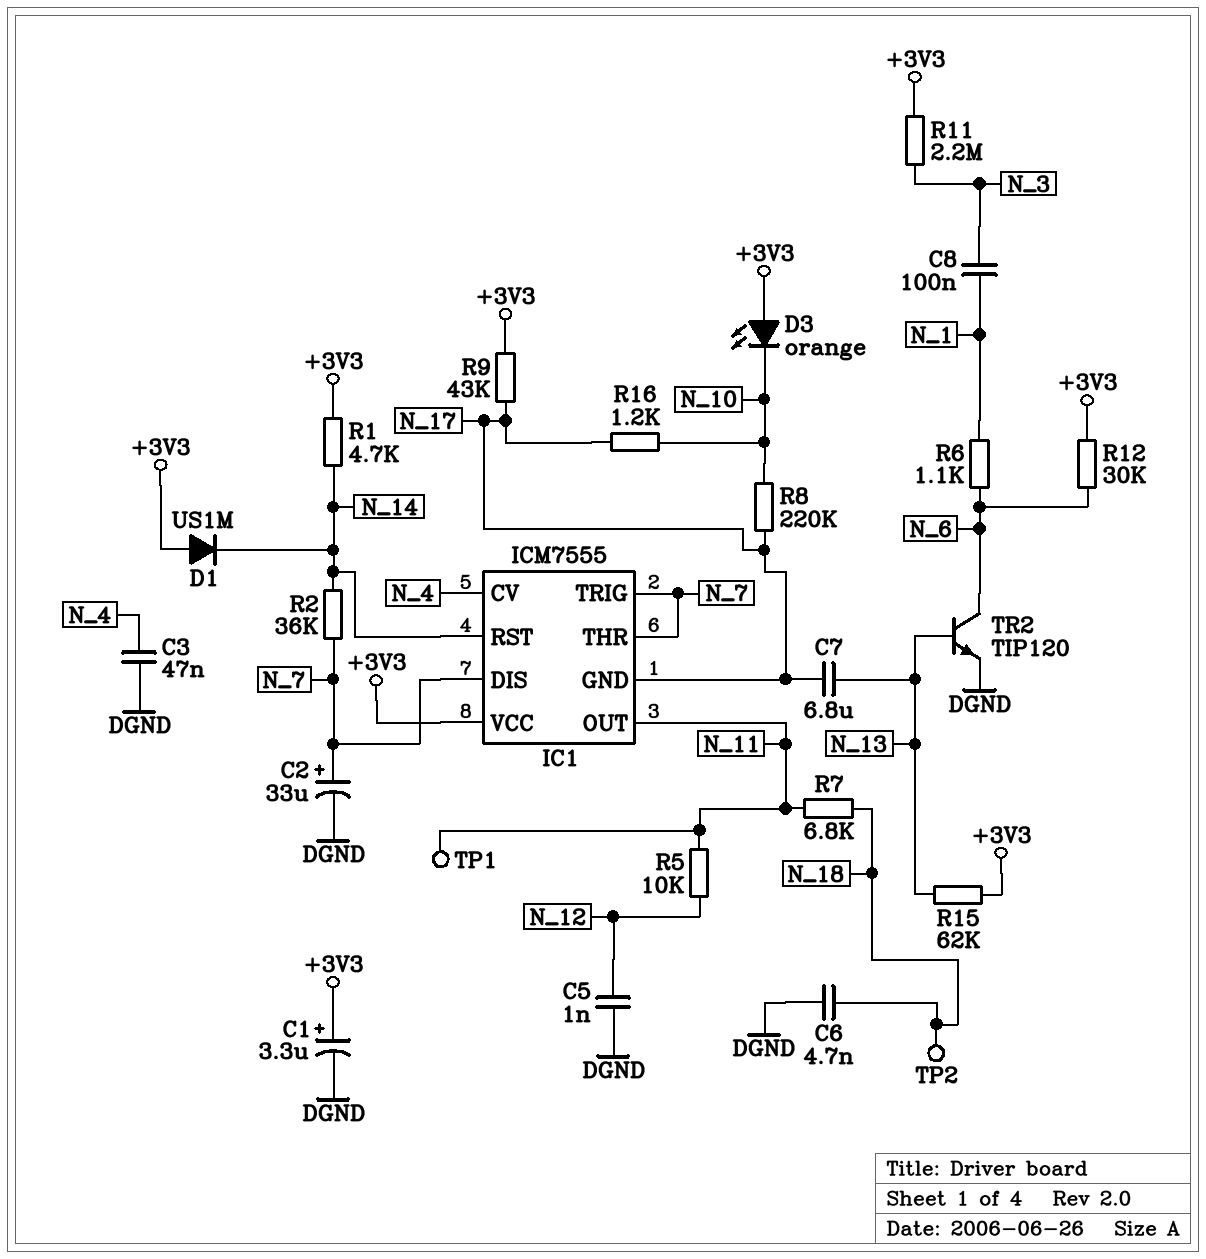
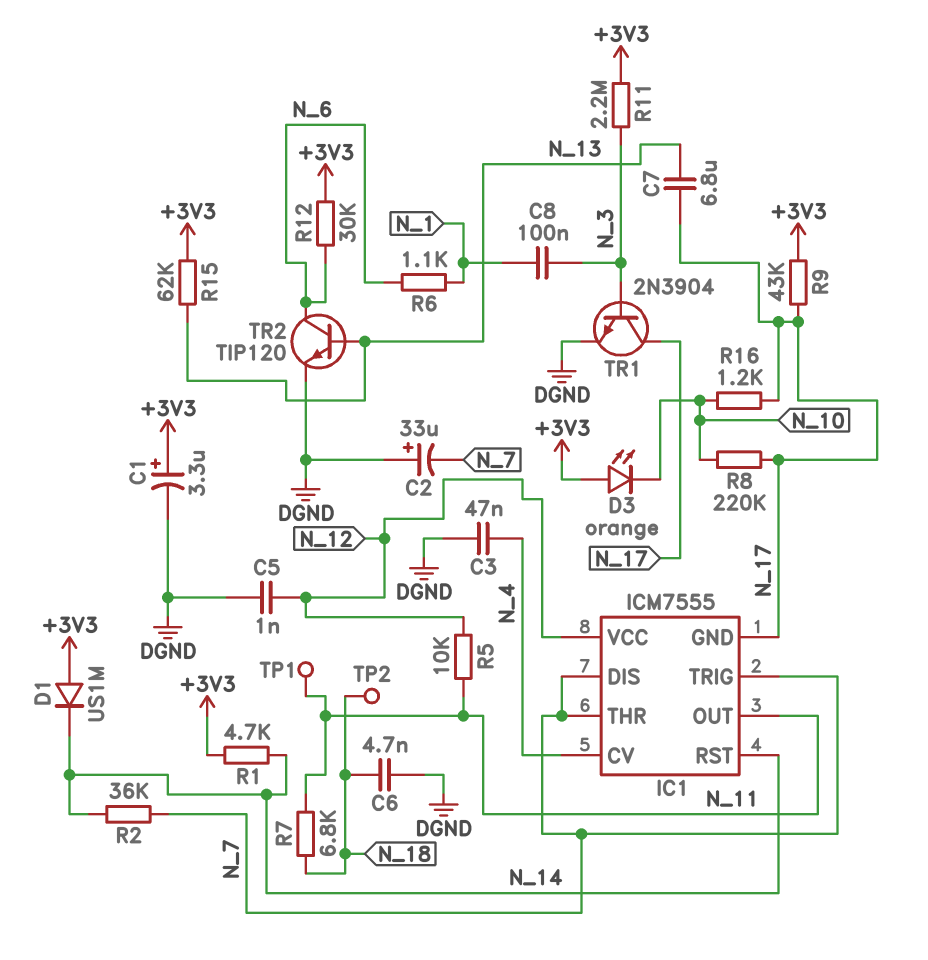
C2: 33uF (plus N_7, minus DGND) -> 33uF (plus DGND, minus N_7)
IC1 pin VCC: +3V3 -> N_12
TR1: none -> NPN 2N3904 (B N_3, C N_17, E DGND)

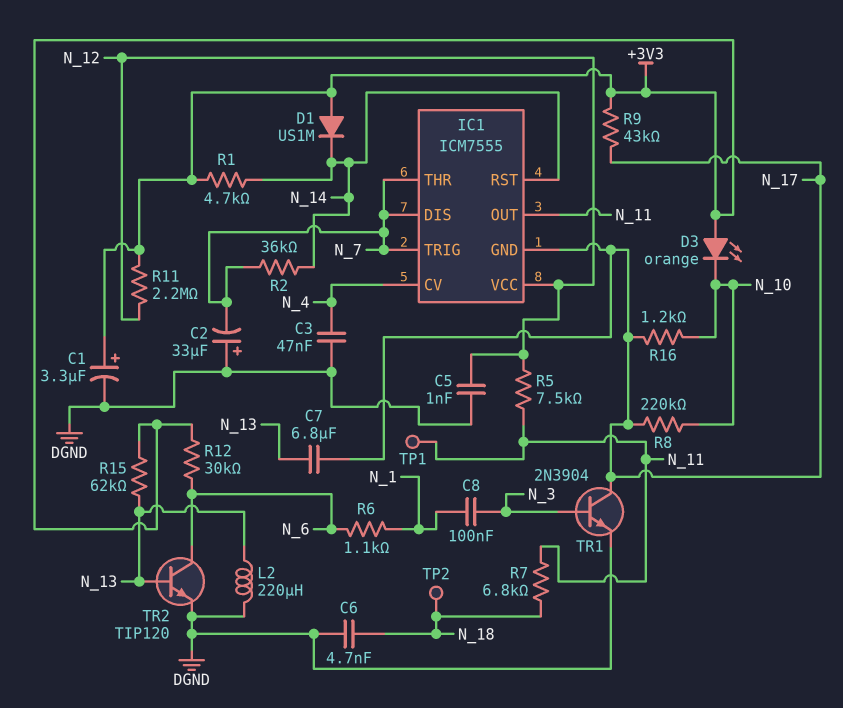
L2: none -> 220uH (DGND, N_13)
R5: 10k (N_11, N_12) -> 7.5k (N_11, N_12)
R11: 2.2M (+3V3, N_3) -> 2.2M (+3V3, N_12)

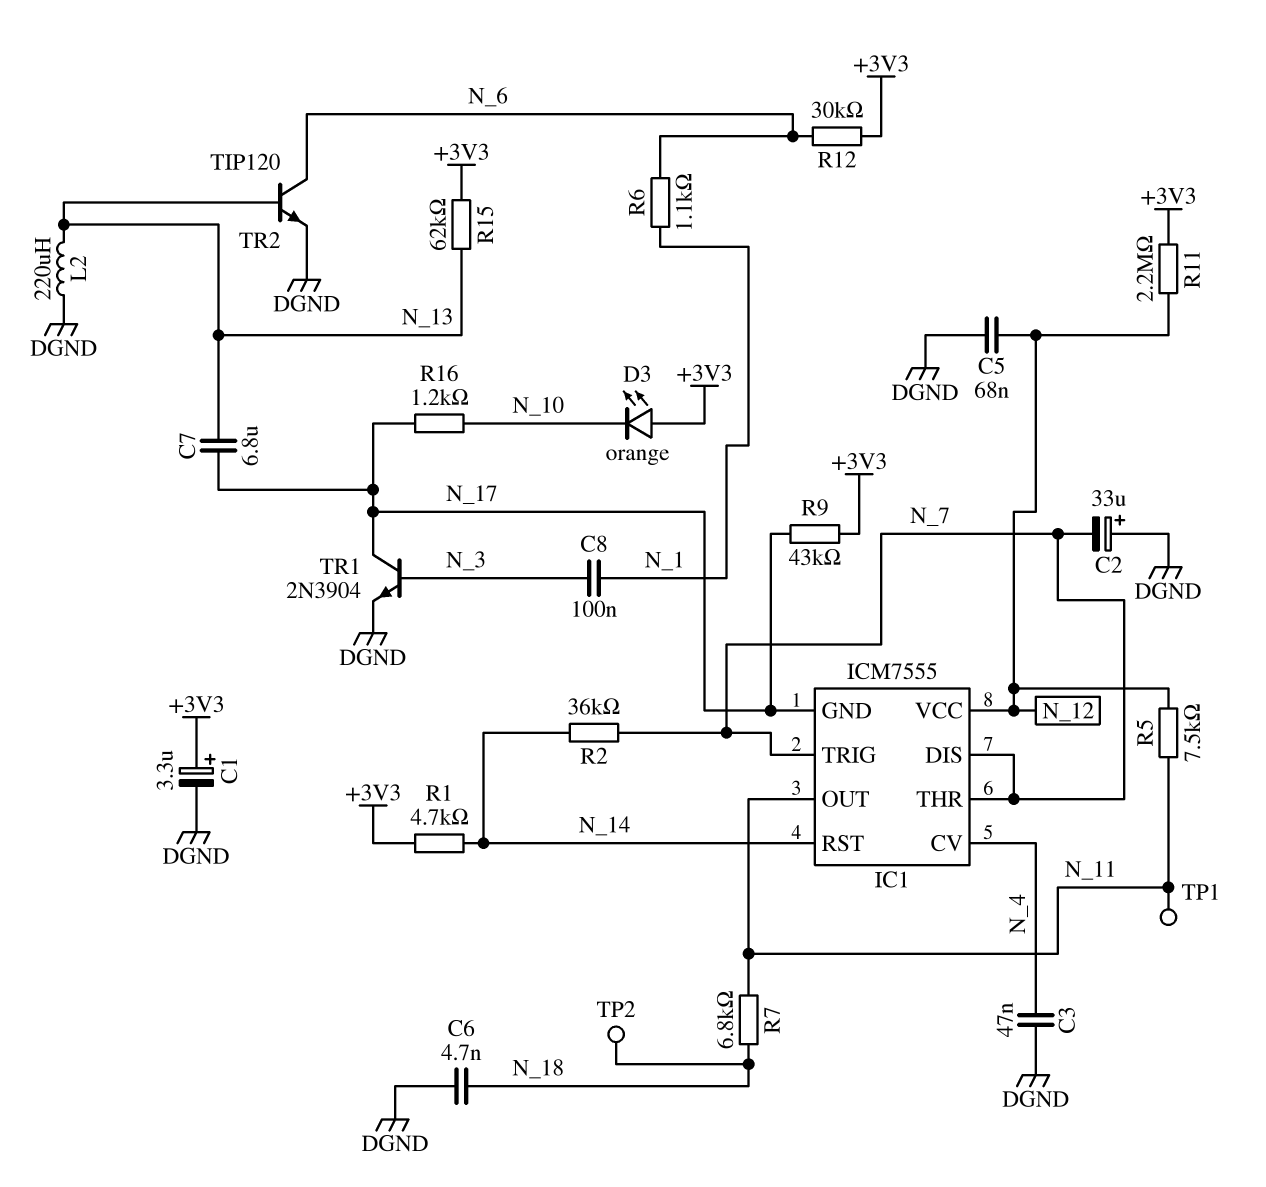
C5: 1nF (DGND, N_12) -> 68nF (DGND, N_12)
D1: diode US1M (A +3V3, K N_14) -> none
R8: 220k (N_10, N_17) -> none

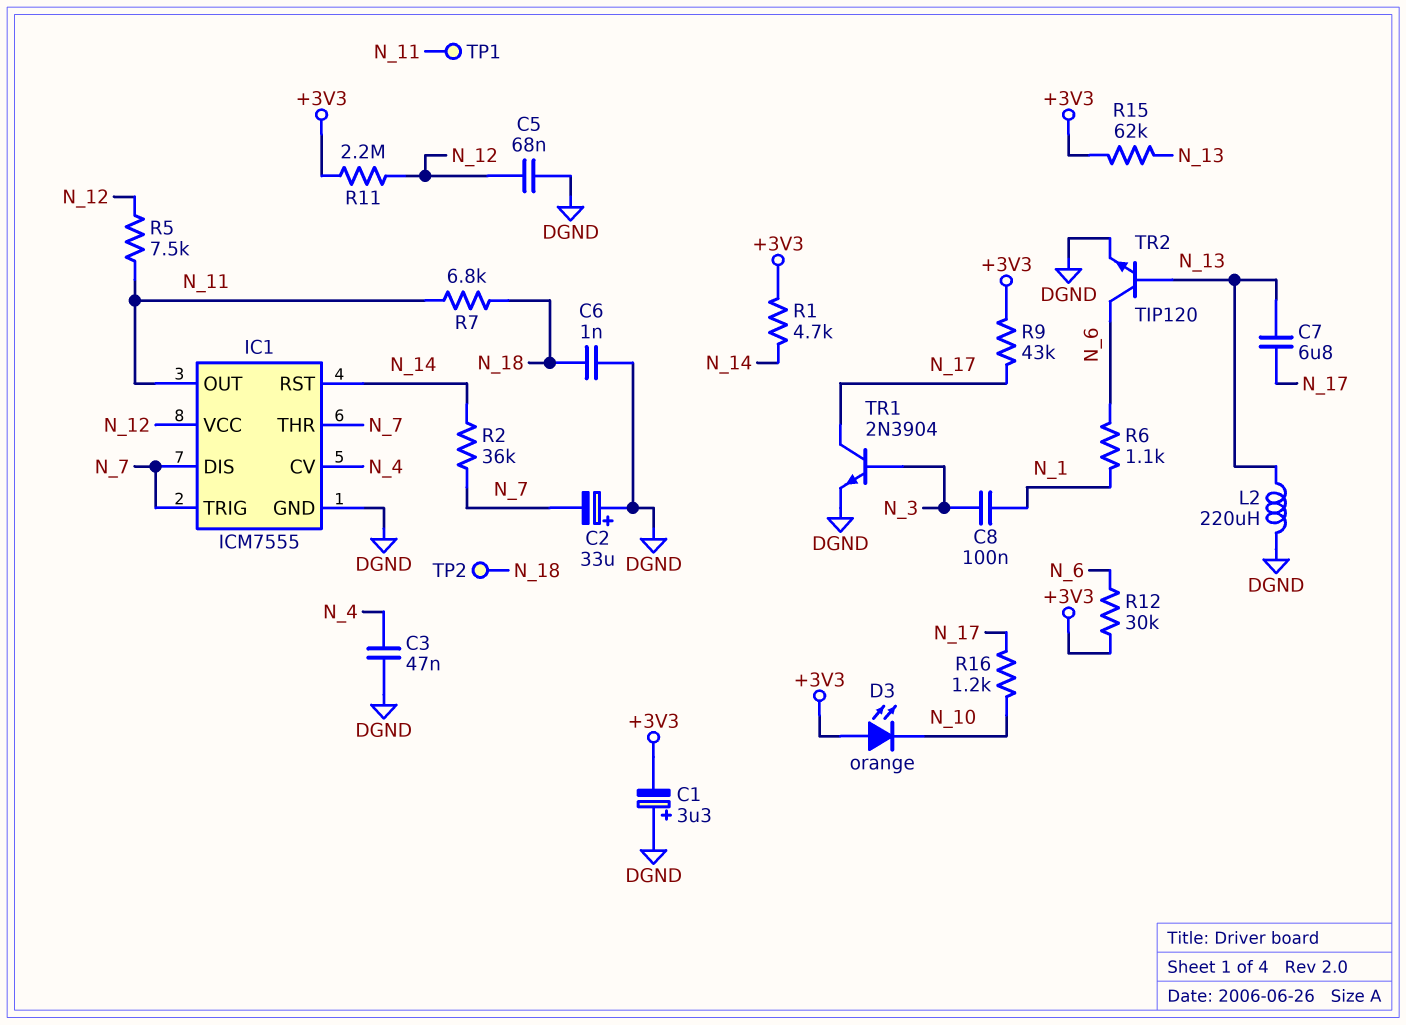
C1: 3.3uF (plus +3V3, minus DGND) -> 3.3uF (plus DGND, minus +3V3)
C6: 4.7nF (DGND, N_18) -> 1nF (DGND, N_18)
IC1 pin GND: N_17 -> DGND

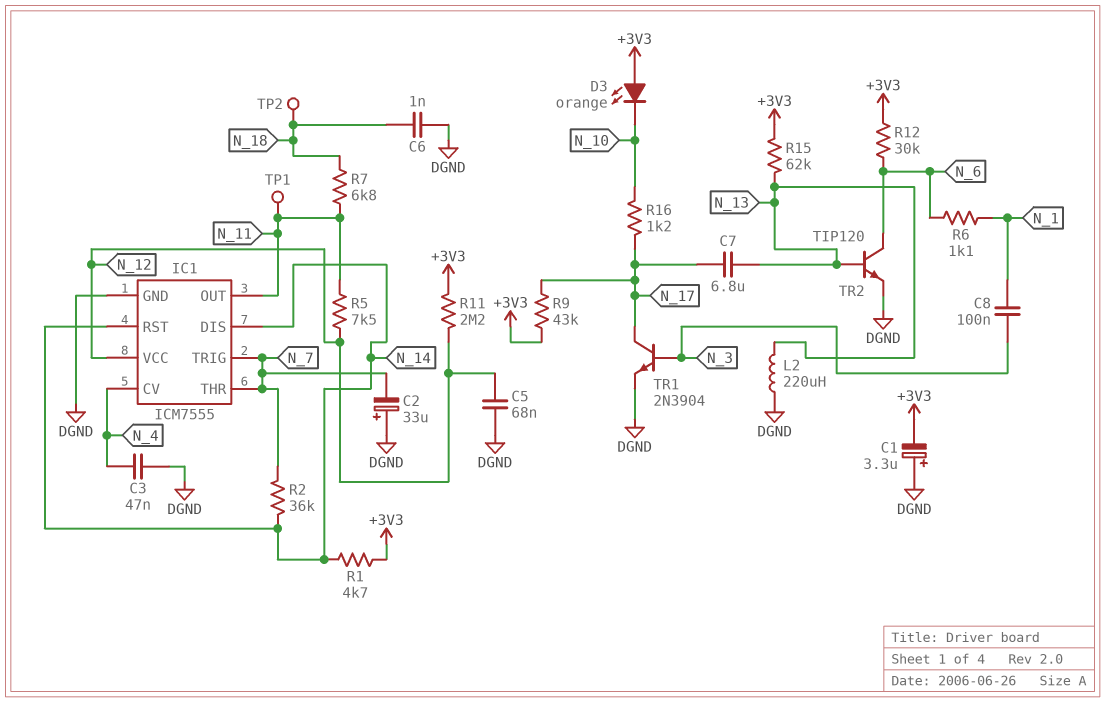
IC1 pin DIS: N_7 -> N_14

